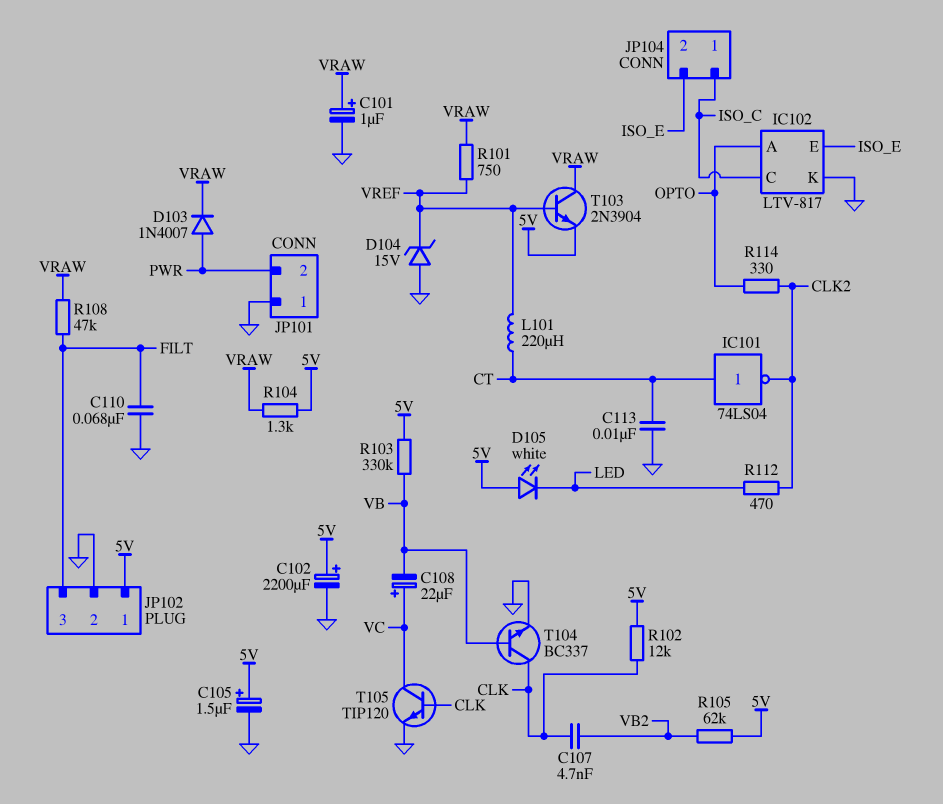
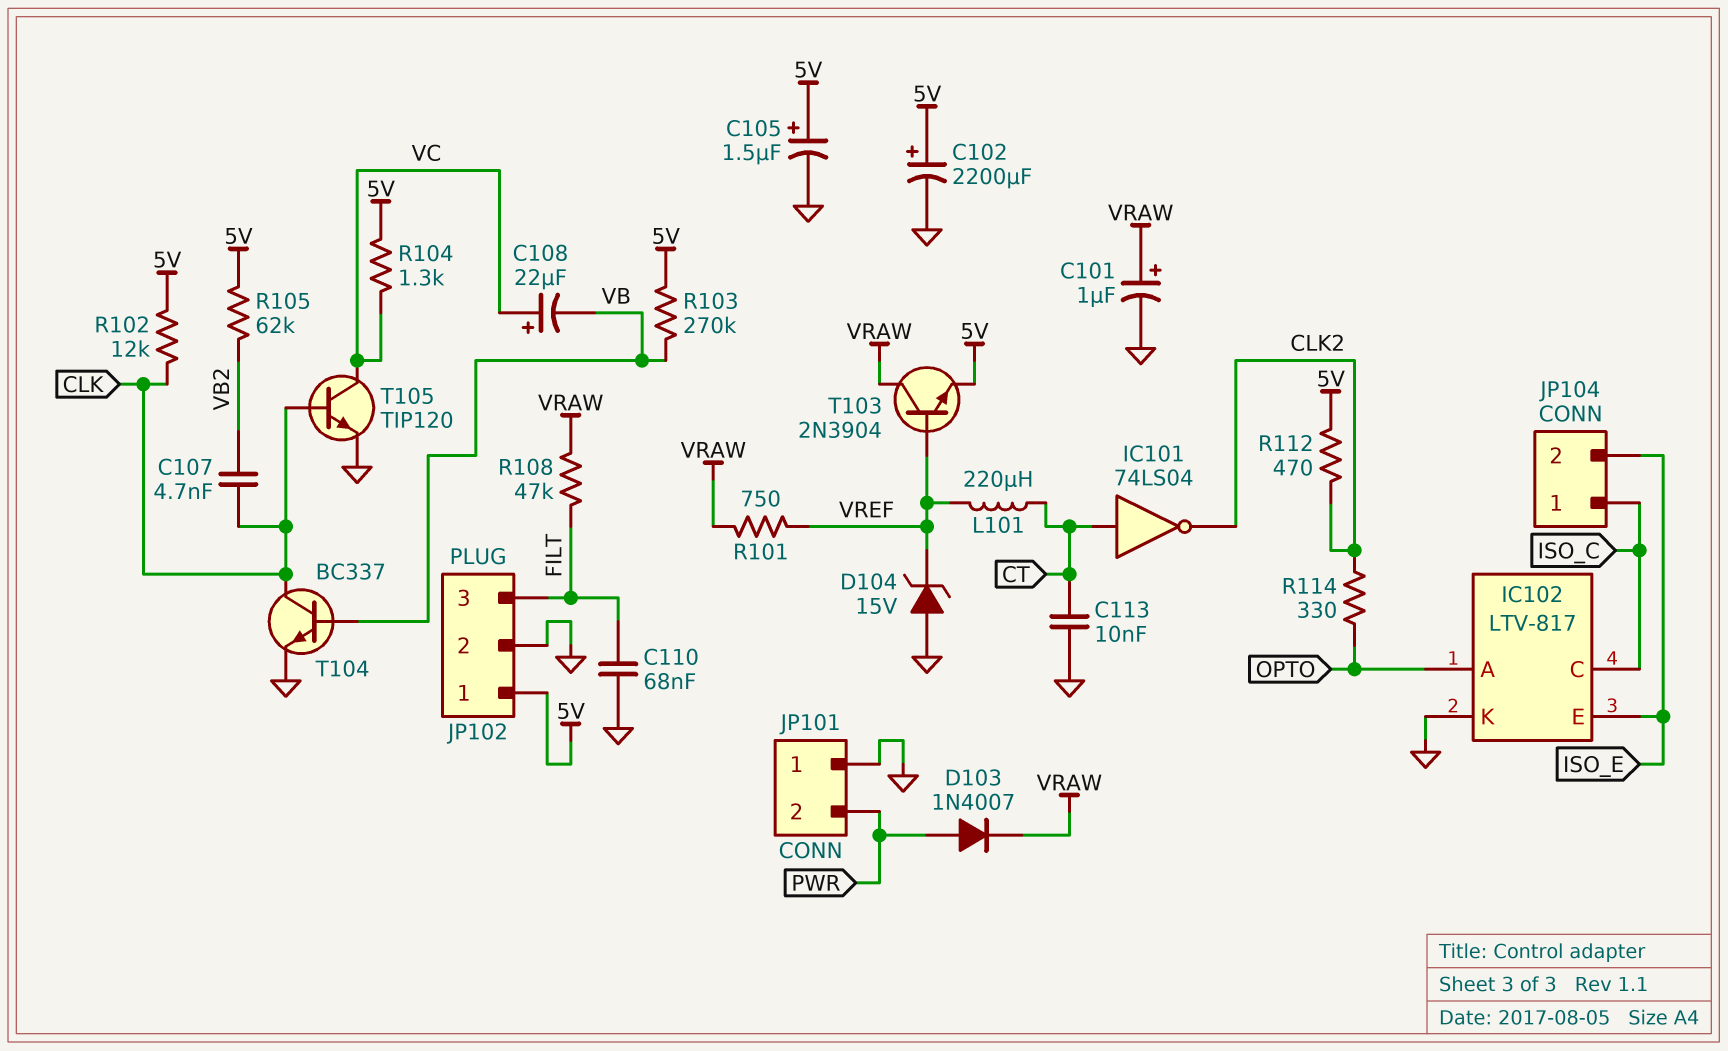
D105: LED white (A 5V, K LED) -> none
R103: 330k (5V, VB) -> 270k (5V, VB)
R104: 1.3k (5V, VRAW) -> 1.3k (5V, VC)
R112: 470 (CLK2, LED) -> 470 (5V, CLK2)

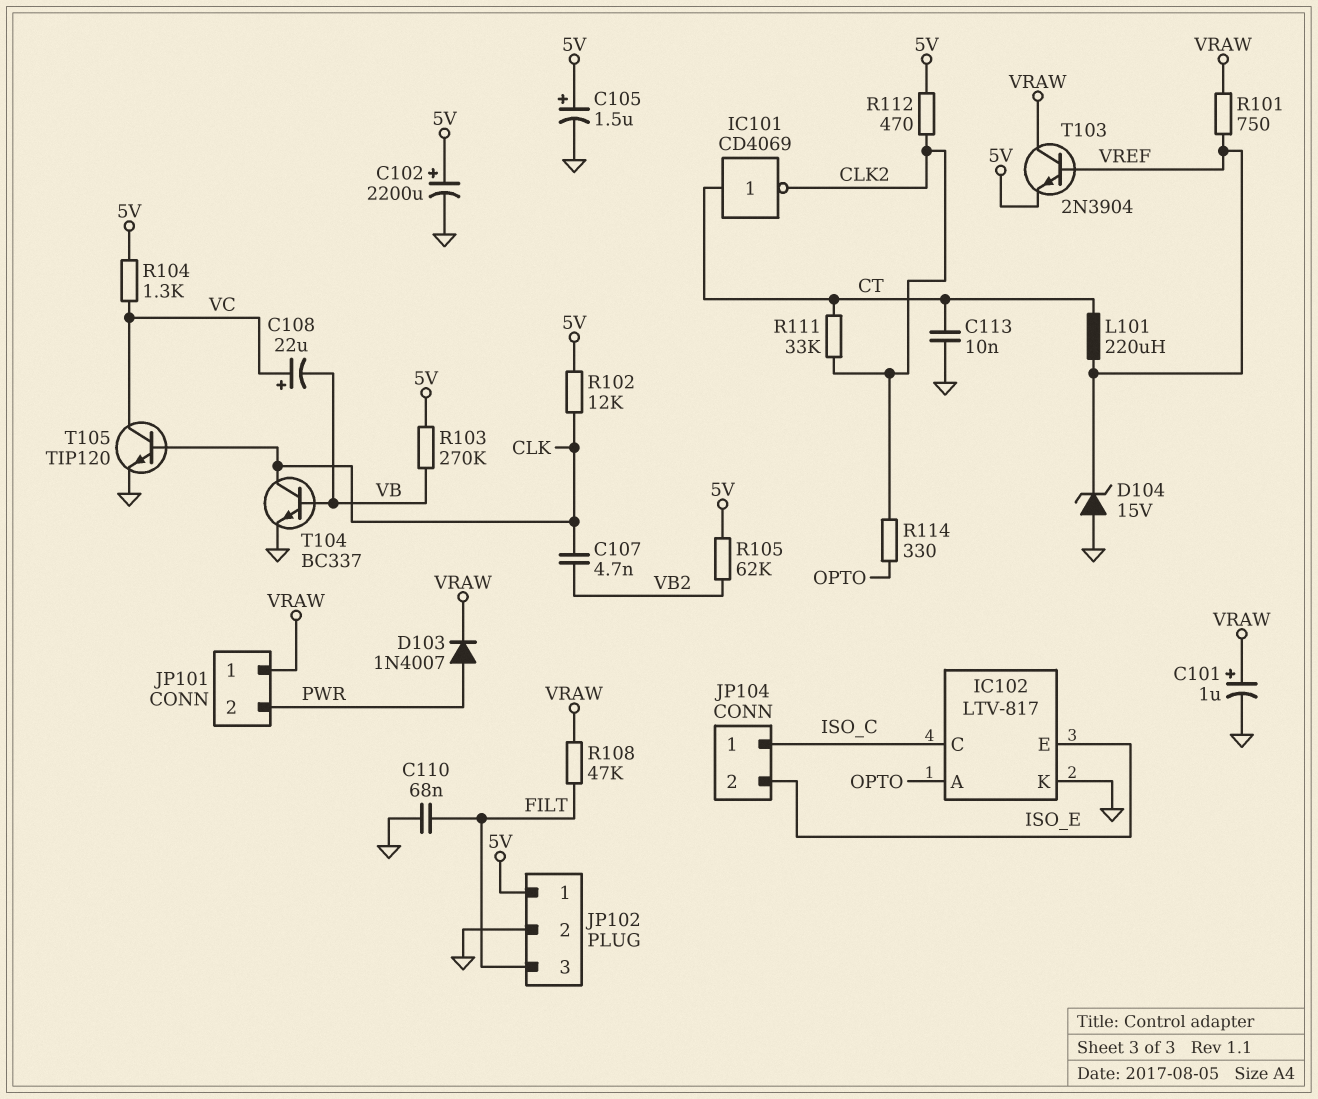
IC101: NOT 74LS04 (in CT, out CLK2) -> NOT CD4069 (in CT, out CLK2)
JP101 pin 1: GND -> VRAW
R111: none -> 33k (CLK2, CT)

